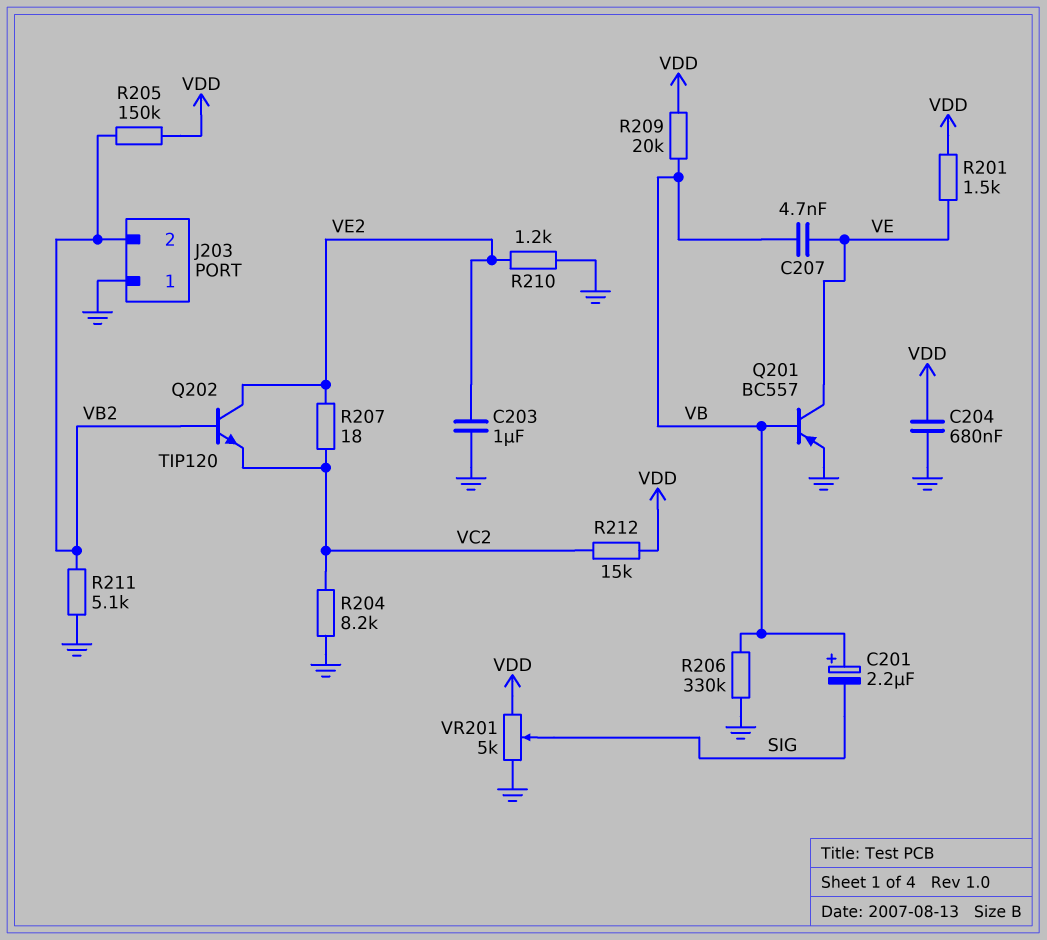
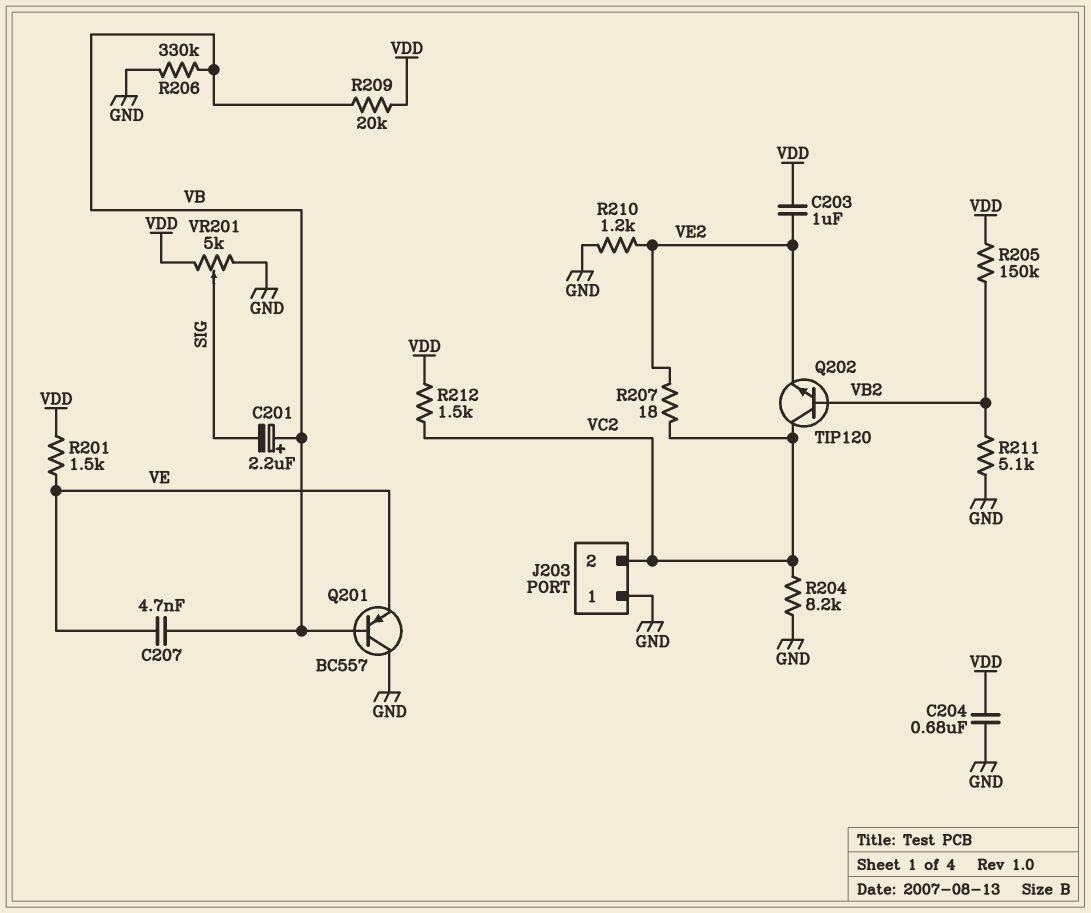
C203: 1uF (GND, VE2) -> 1uF (VDD, VE2)
J203 pin 2: VB2 -> VC2
Q201: PNP BC557 (B VB, C VE, E GND) -> PNP BC557 (B VB, C GND, E VE)
Q202: NPN TIP120 (B VB2, C VE2, E VC2) -> NPN TIP120 (B VB2, C VC2, E VE2)
R212: 15k (VC2, VDD) -> 1.5k (VC2, VDD)

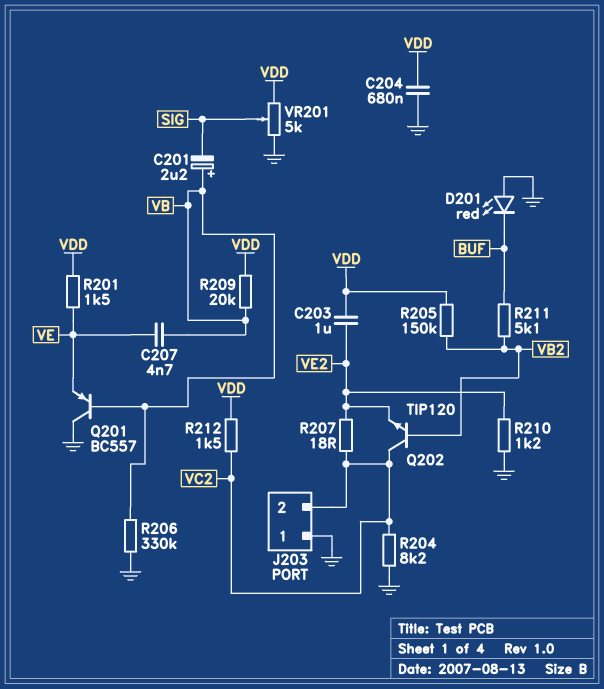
D201: none -> LED red (A GND, K BUF)
R211: 5.1k (GND, VB2) -> 5.1k (BUF, VB2)

